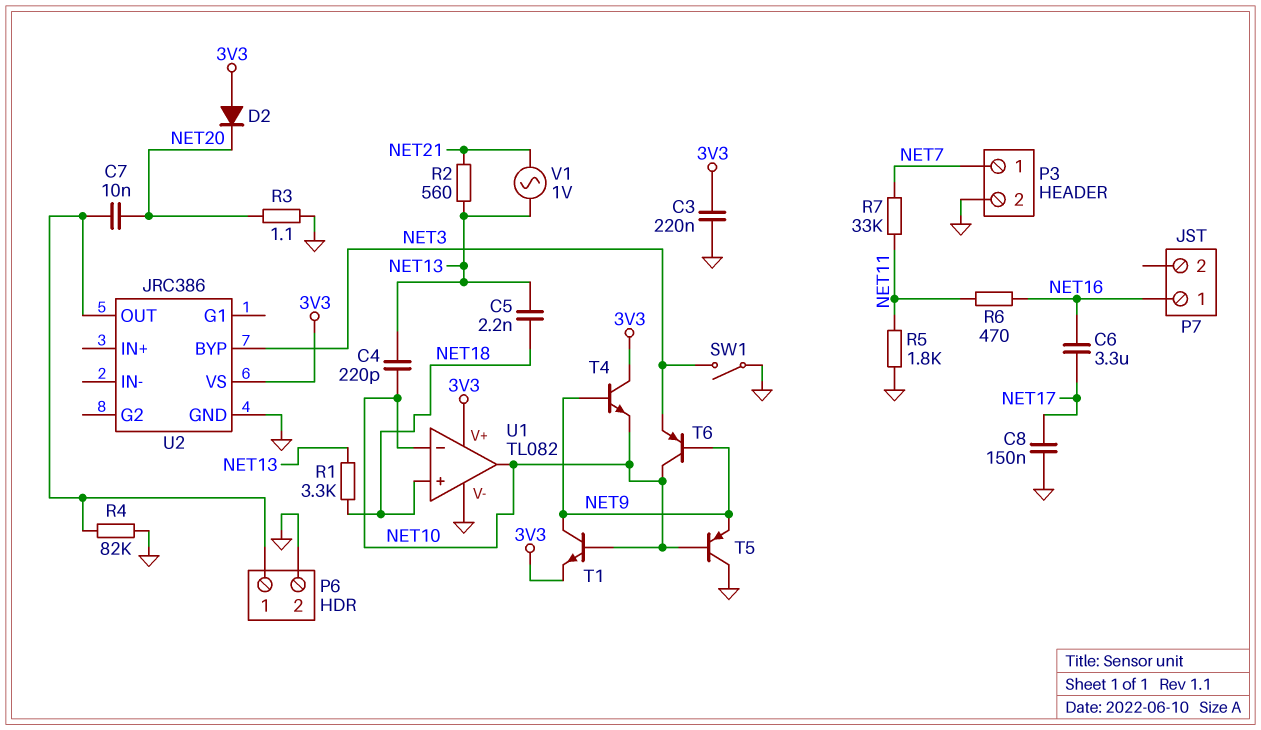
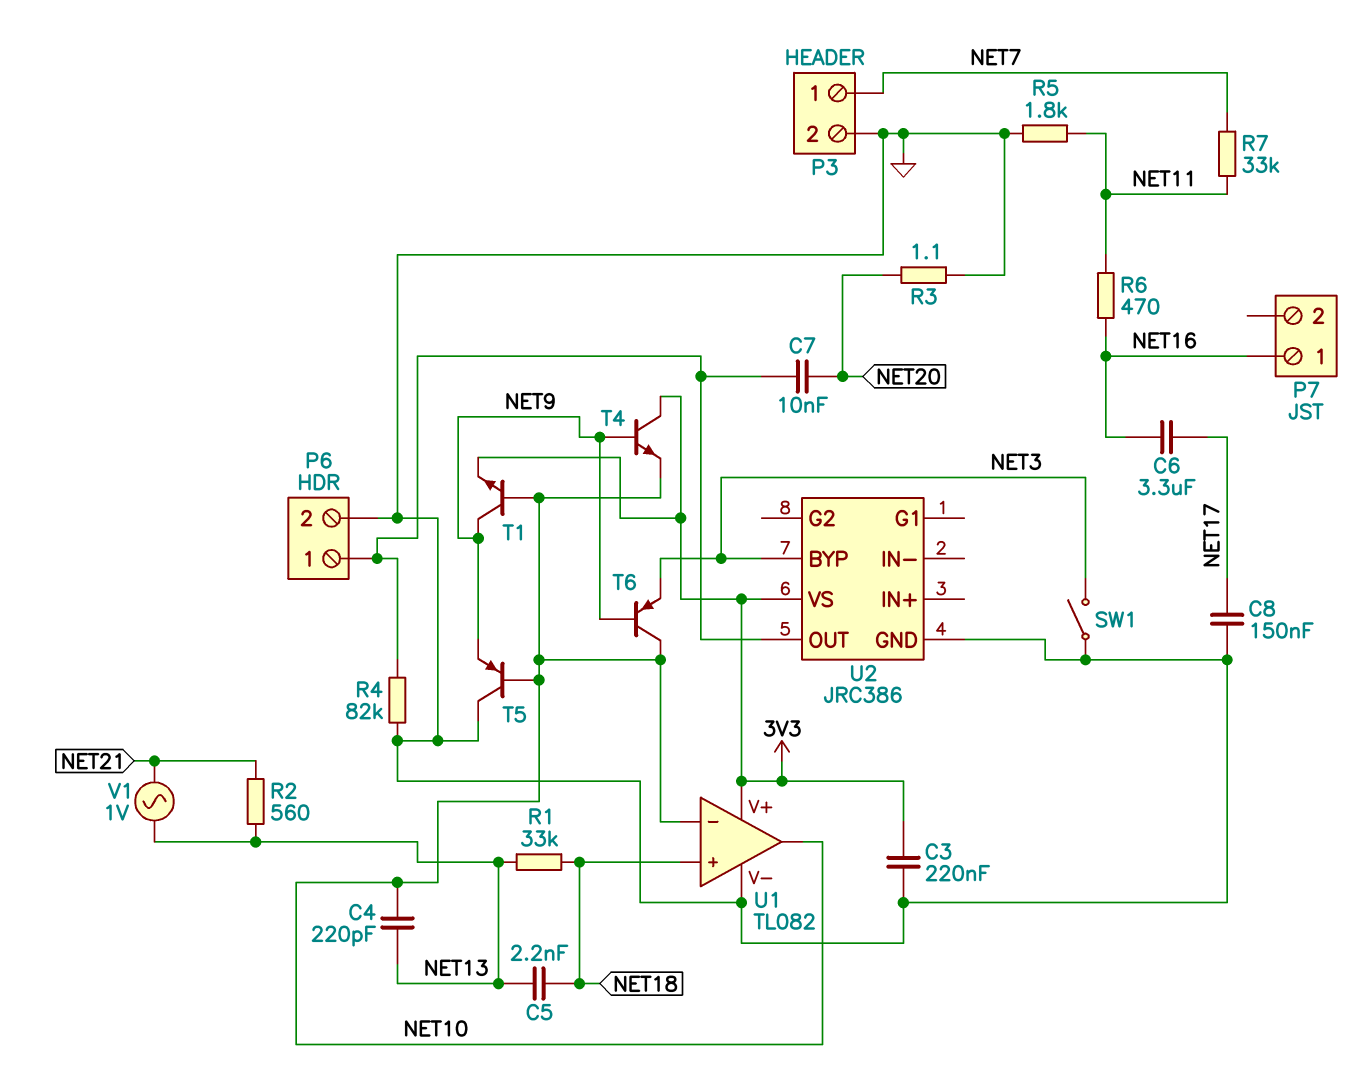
D2: diode (A 3V3, K NET20) -> none
R1: 3.3k (NET13, NET18) -> 33k (NET13, NET18)

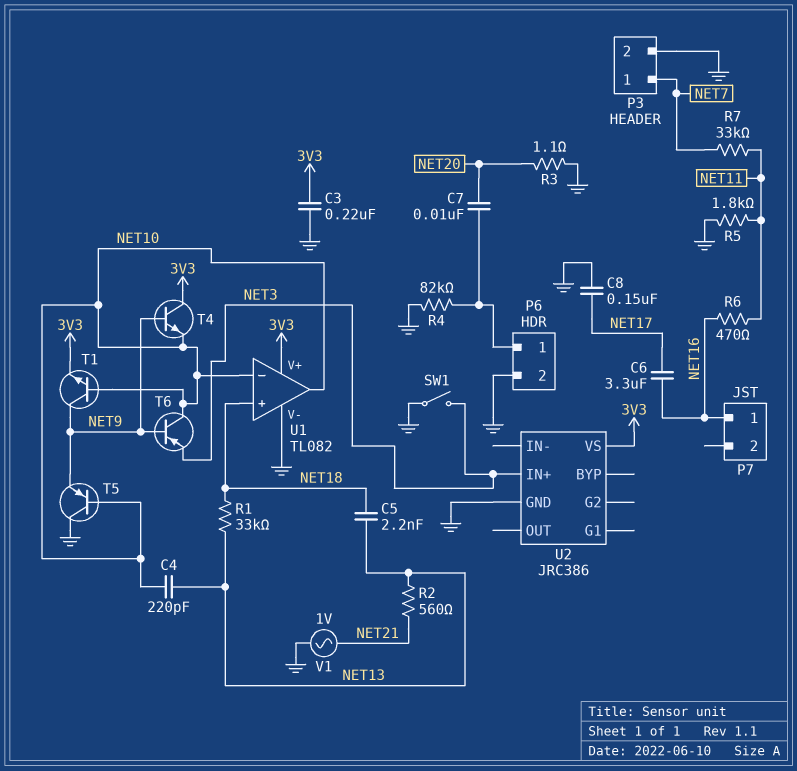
U2 pin BYP: NET3 -> none
U2 pin IN+: none -> NET3
U2 pin OUT: P6/1 -> none
V1: AC 1V (NET13, NET21) -> AC 1V (GND, NET21)

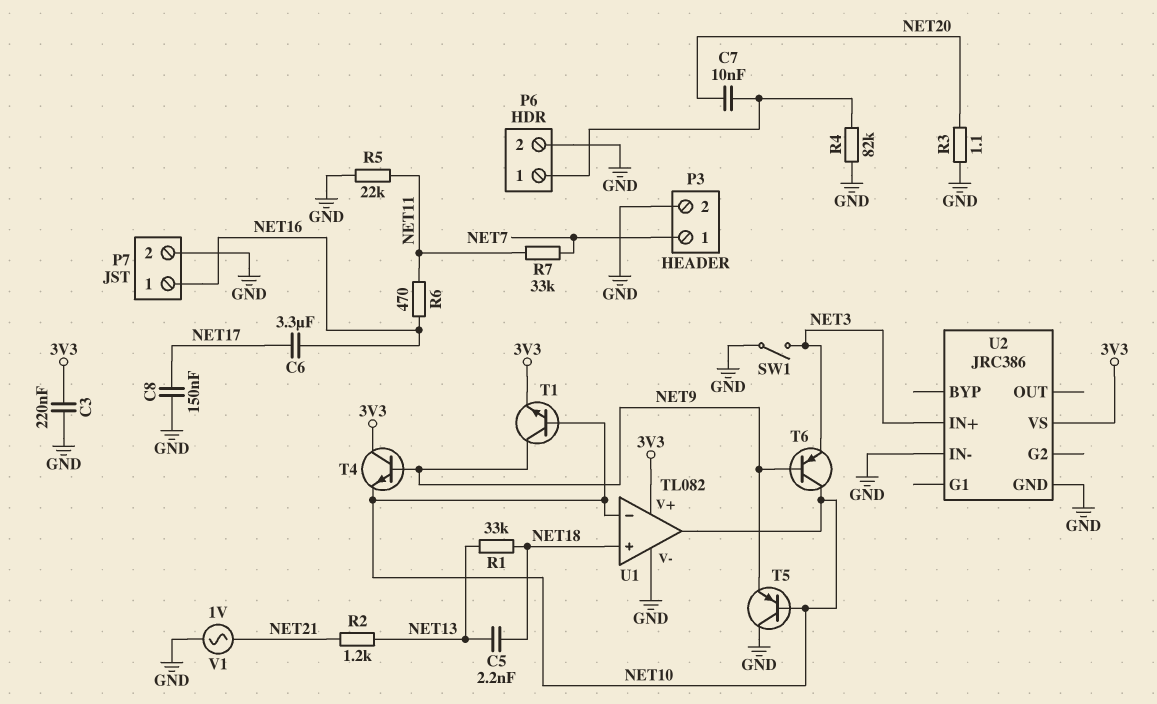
C4: 220pF (NET10, NET13) -> none
P7 pin 2: none -> GND
R2: 560 (NET13, NET21) -> 1.2k (NET13, NET21)
R5: 1.8k (GND, NET11) -> 22k (GND, NET11)
U2 pin IN-: none -> GND

